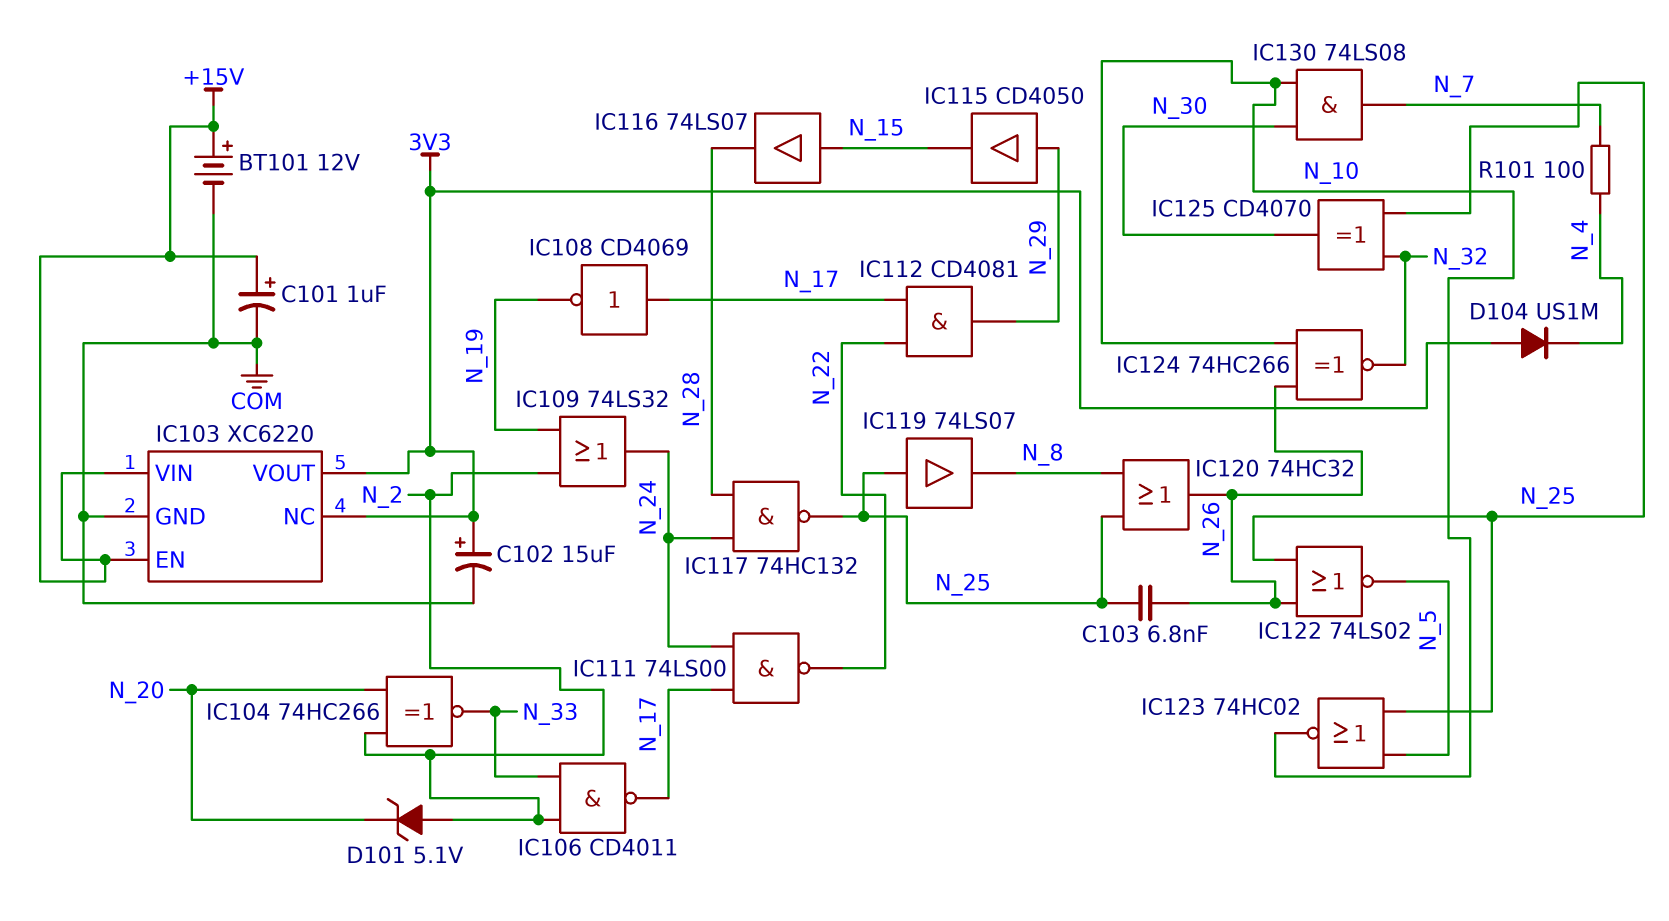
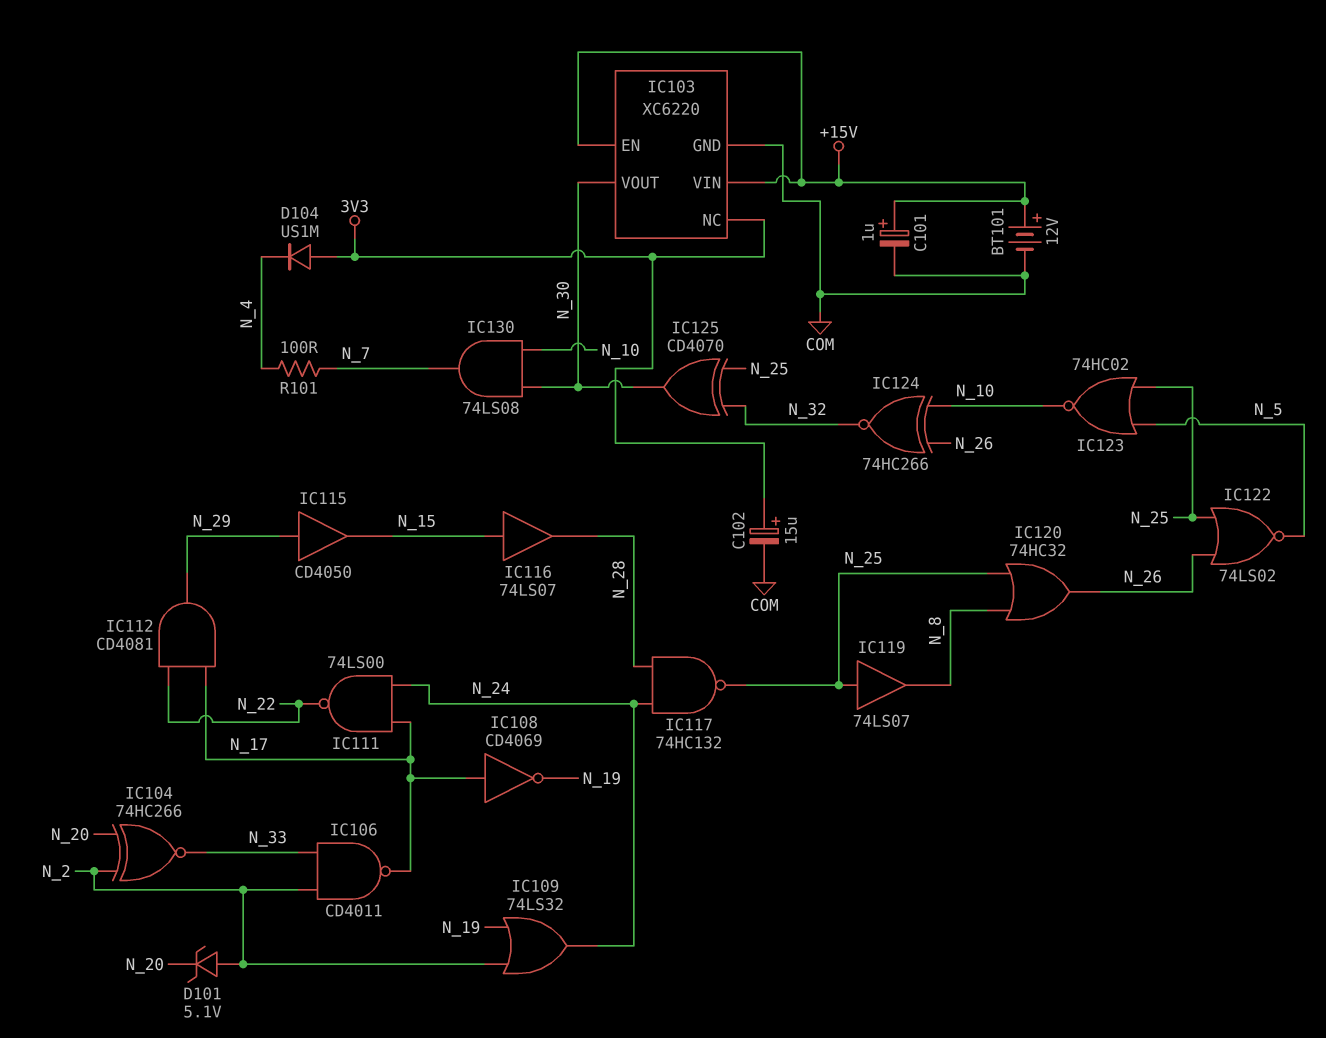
C103: 6.8nF (N_25, N_26) -> none
IC103 pin VOUT: 3V3 -> N_30

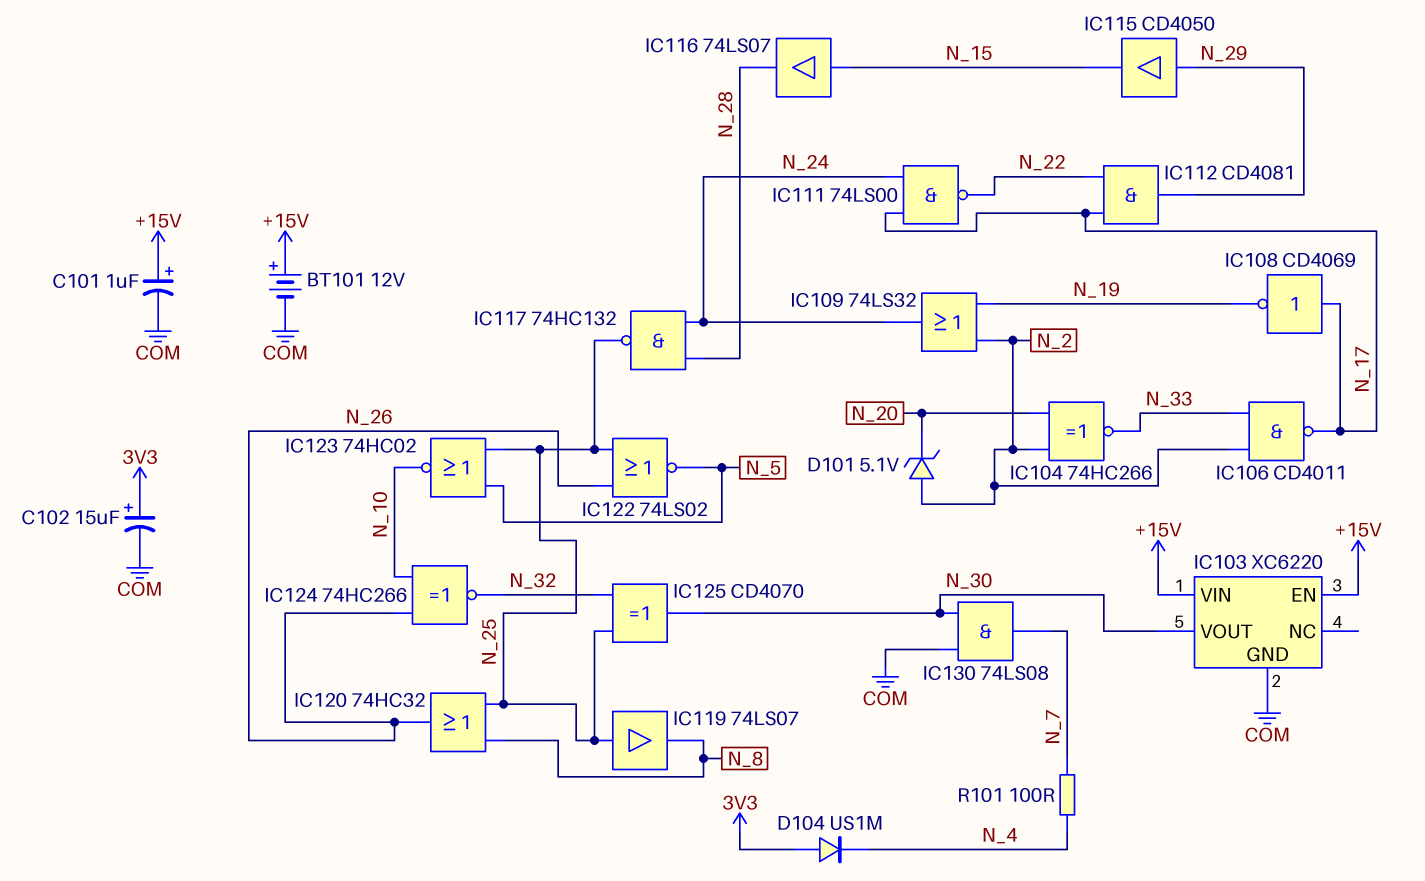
IC103 pin NC: 3V3 -> none
IC130: AND 74LS08 (in N_10, in N_30, out N_7) -> AND 74LS08 (in COM, in N_30, out N_7)

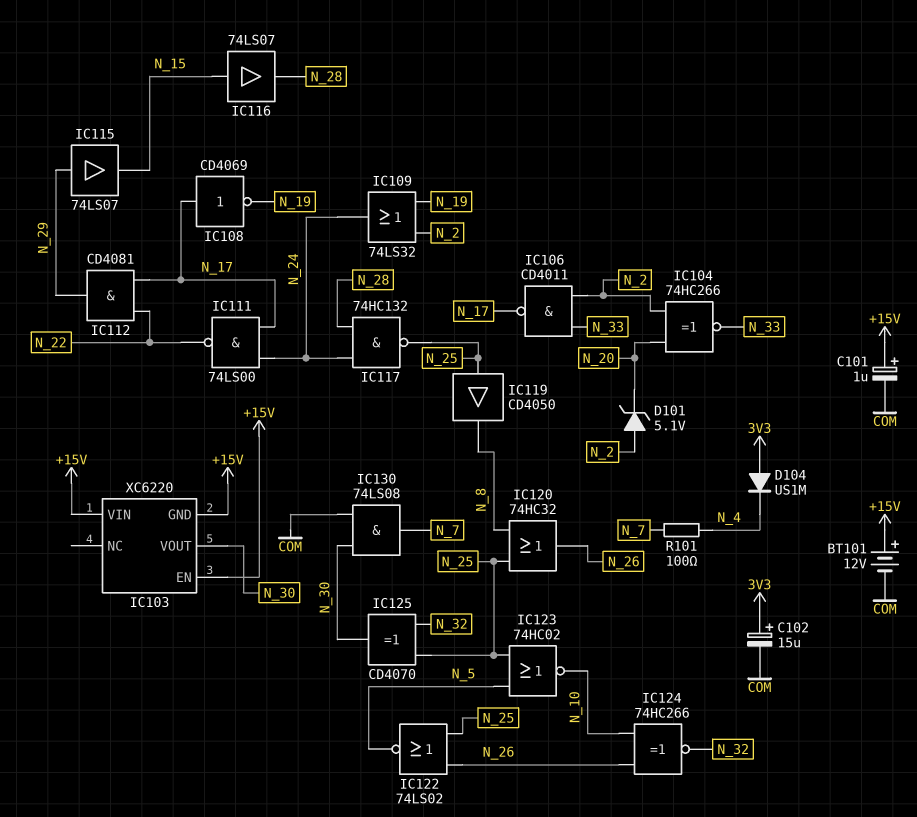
IC103 pin GND: COM -> +15V
IC115: buffer CD4050 (in N_29, out N_15) -> buffer 74LS07 (in N_29, out N_15)
IC119: buffer 74LS07 (in N_25, out N_8) -> buffer CD4050 (in N_25, out N_8)

